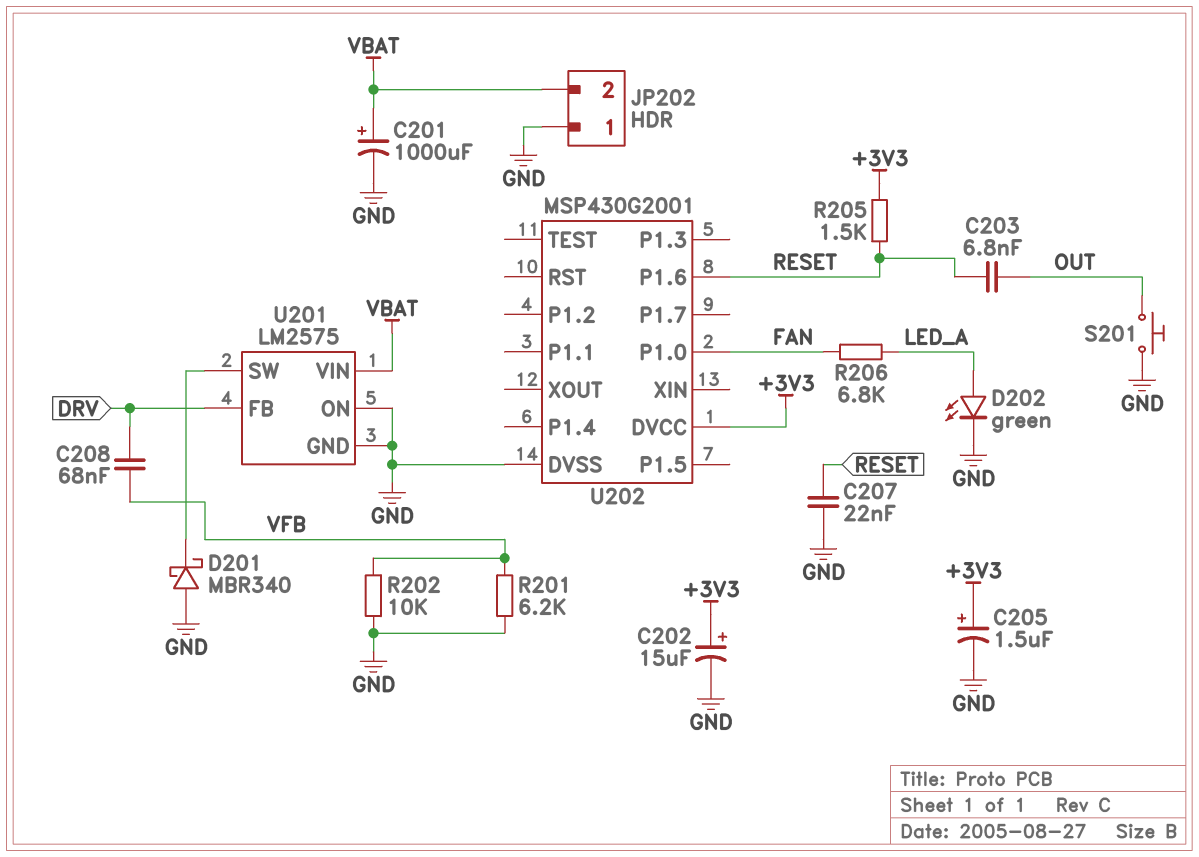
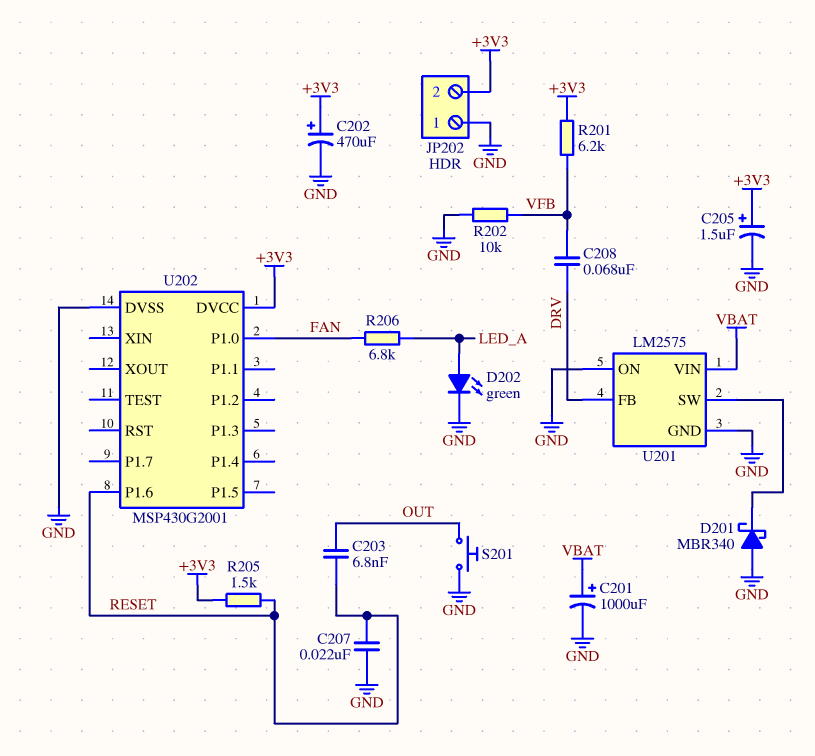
C202: 15uF (plus +3V3, minus GND) -> 470uF (plus +3V3, minus GND)
JP202 pin 2: VBAT -> +3V3
R201: 6.2k (GND, VFB) -> 6.2k (+3V3, VFB)

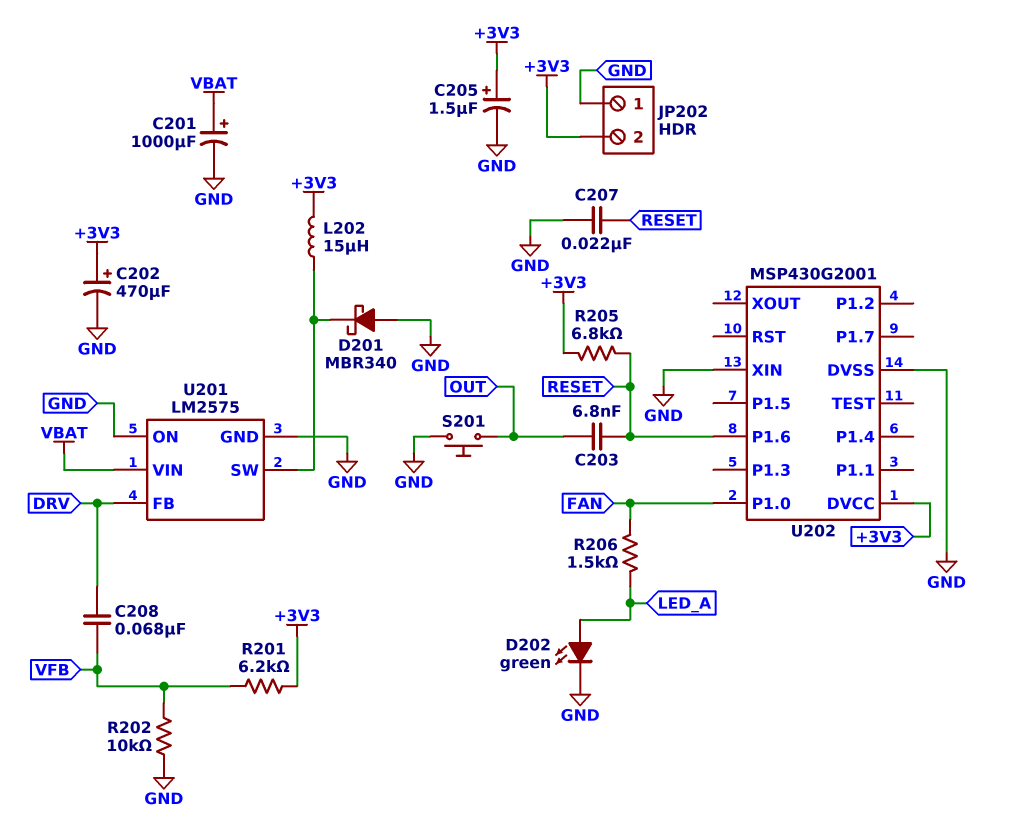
L202: none -> 15uH (+3V3, U201/SW)
R205: 1.5k (+3V3, RESET) -> 6.8k (+3V3, RESET)
R206: 6.8k (FAN, LED_A) -> 1.5k (FAN, LED_A)
U202 pin XIN: none -> GND

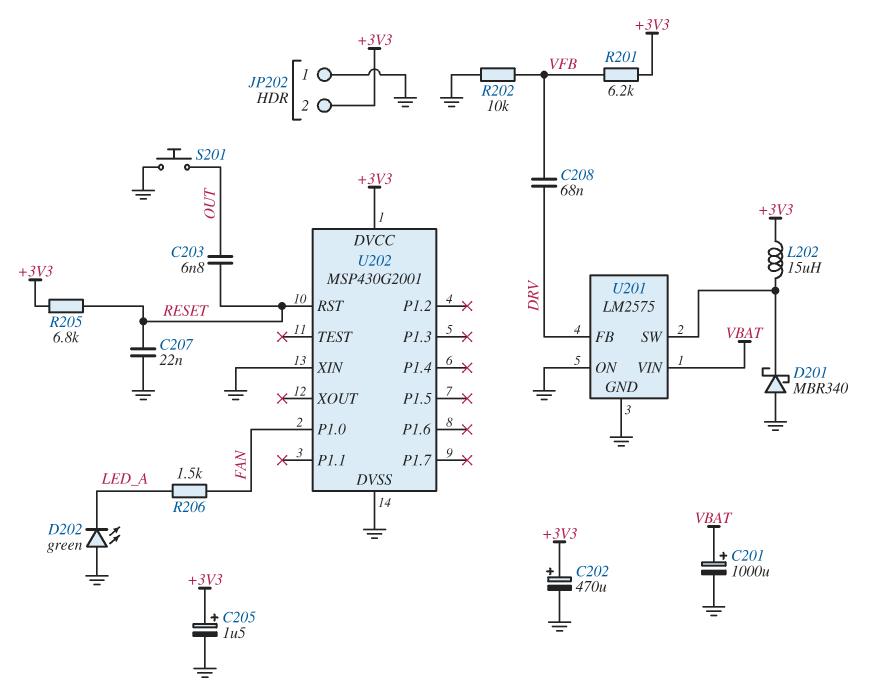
D202: LED green (A LED_A, K GND) -> LED green (A GND, K LED_A)
U202 pin P1.6: RESET -> none
U202 pin RST: none -> RESET

